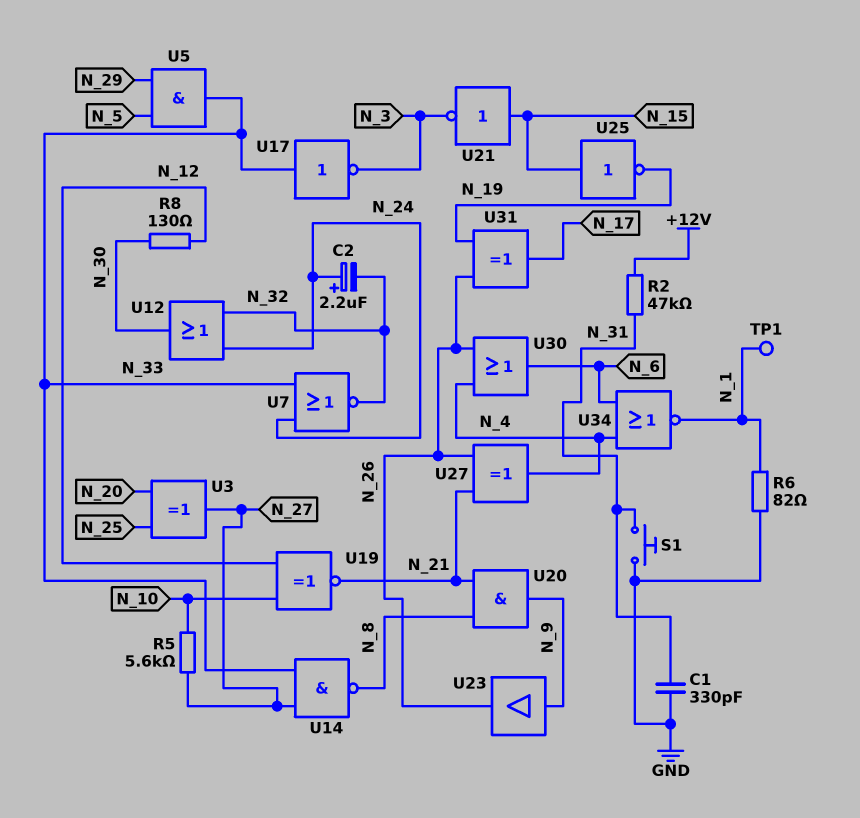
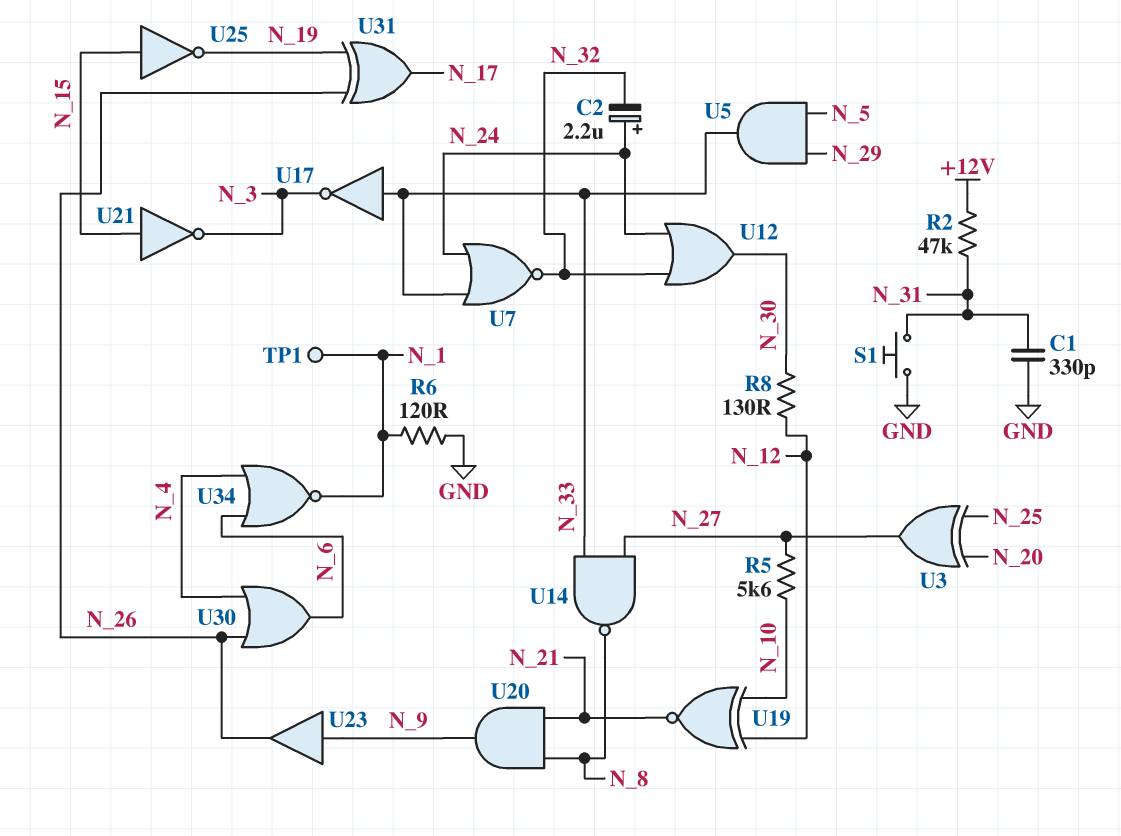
R6: 82 (GND, N_1) -> 120 (GND, N_1)
U27: XOR (in N_21, in N_26, out N_4) -> none

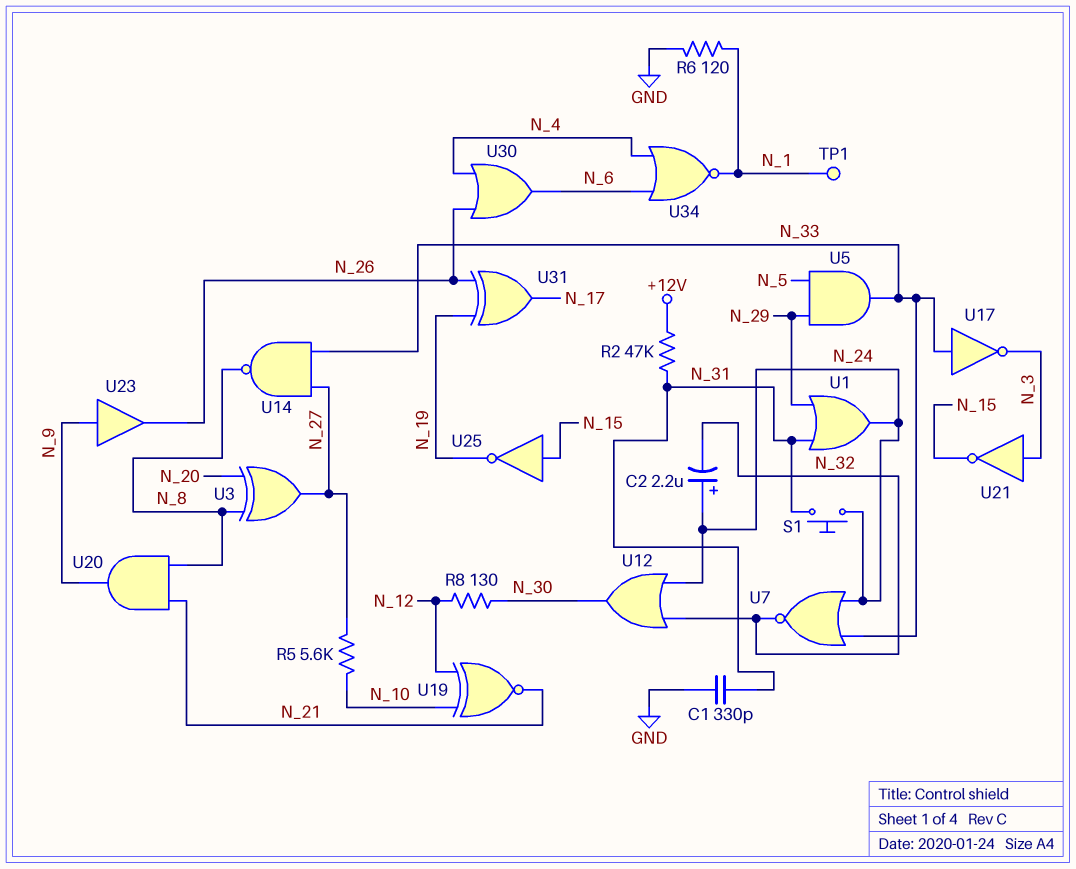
S1: button (GND, N_31) -> button (N_24, N_31)
U1: none -> OR (in N_29, in N_31, out N_24)
U3: XOR (in N_20, in N_25, out N_27) -> XOR (in N_8, in N_20, out N_27)
U21: NOT (in N_15, out N_3) -> NOT (in N_3, out N_15)

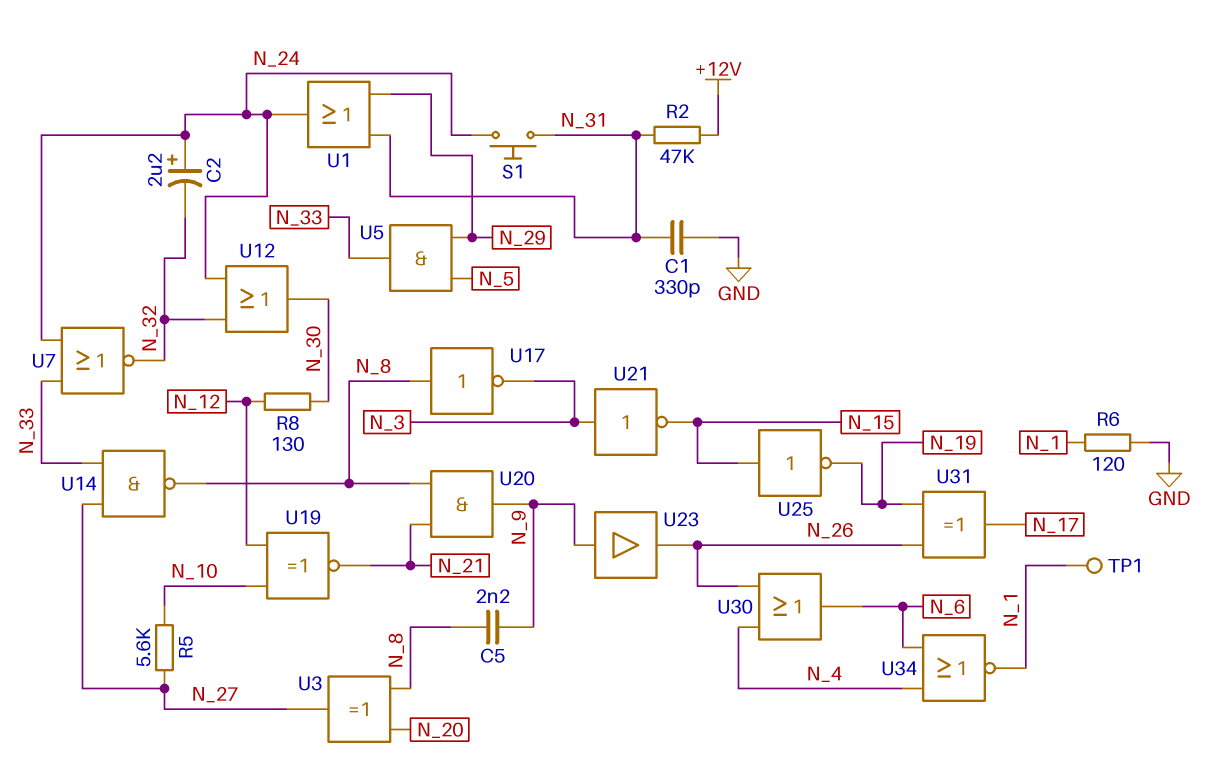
C5: none -> 2.2nF (N_8, N_9)
U17: NOT (in N_33, out N_3) -> NOT (in N_8, out N_3)

